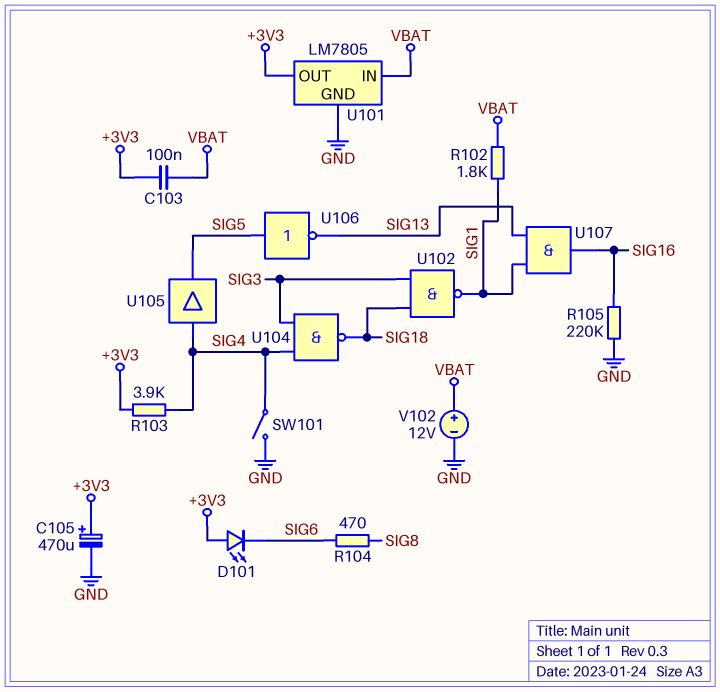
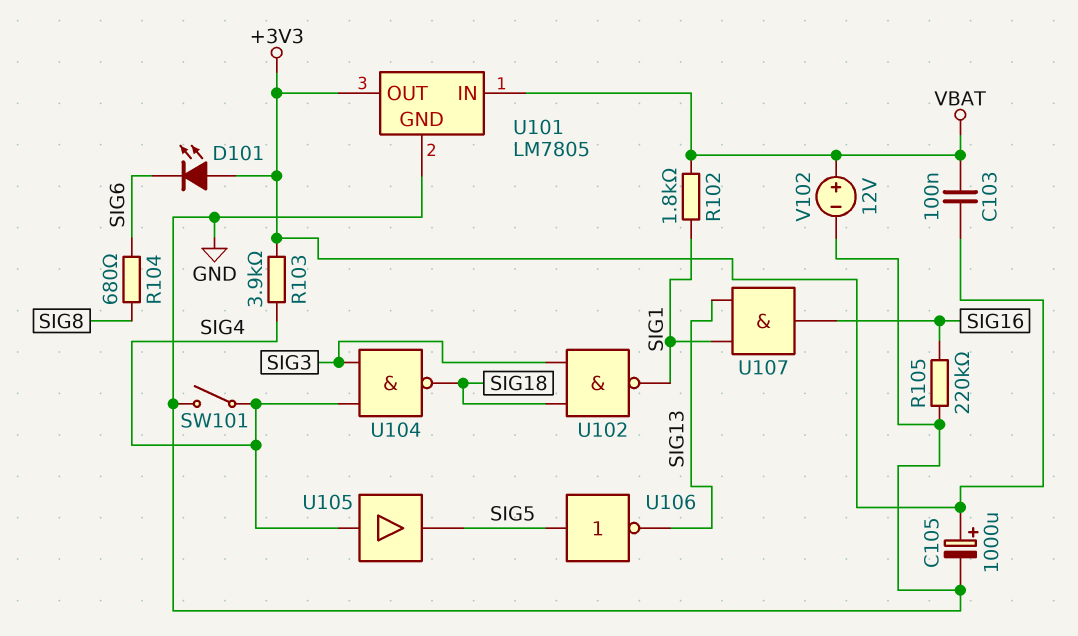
C105: 470uF (plus +3V3, minus GND) -> 1000uF (plus +3V3, minus GND)
R104: 470 (SIG6, SIG8) -> 680 (SIG6, SIG8)

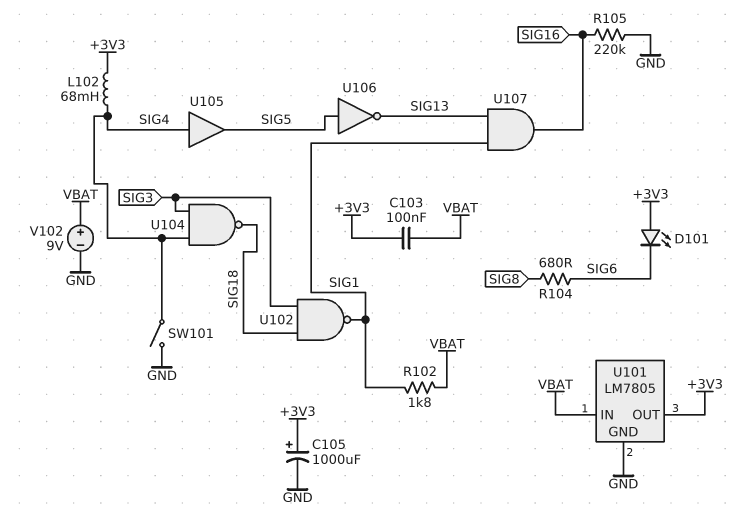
L102: none -> 68mH (+3V3, SIG4)
R103: 3.9k (+3V3, SIG4) -> none
V102: 12V (plus VBAT, minus GND) -> 9V (plus VBAT, minus GND)

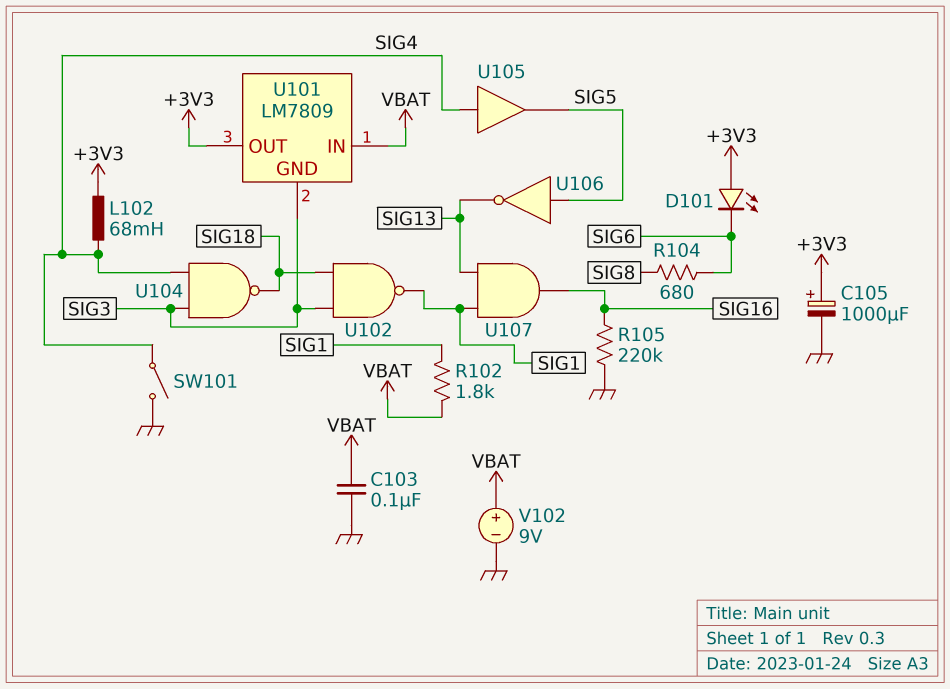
C103: 100nF (+3V3, VBAT) -> 100nF (GND, VBAT)
U101: LM7805 -> LM7809
U101 pin GND: GND -> SIG3

